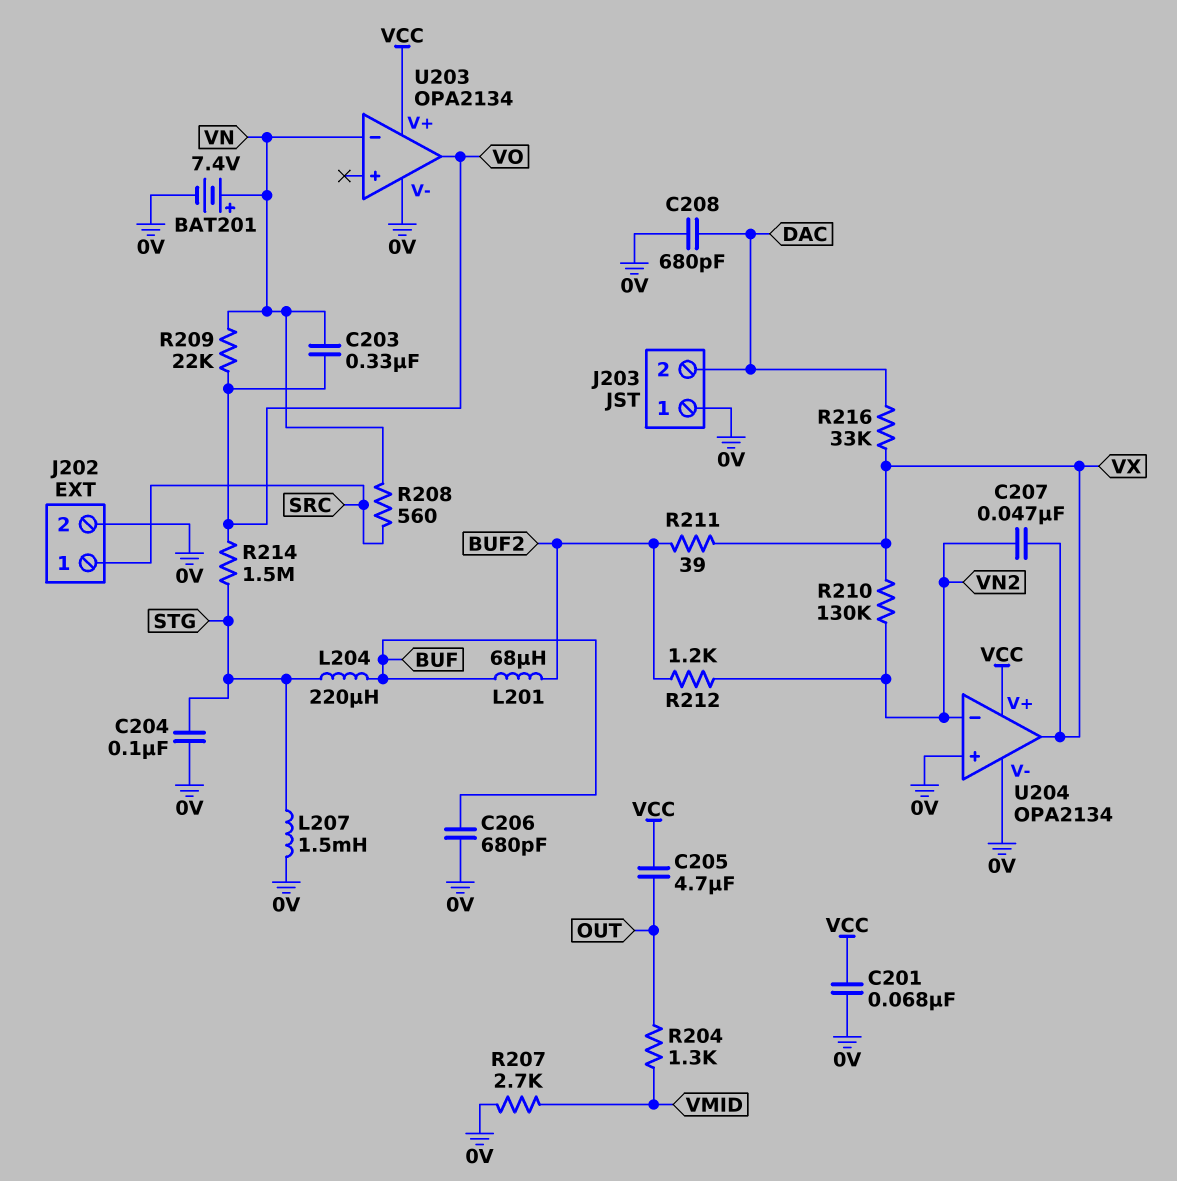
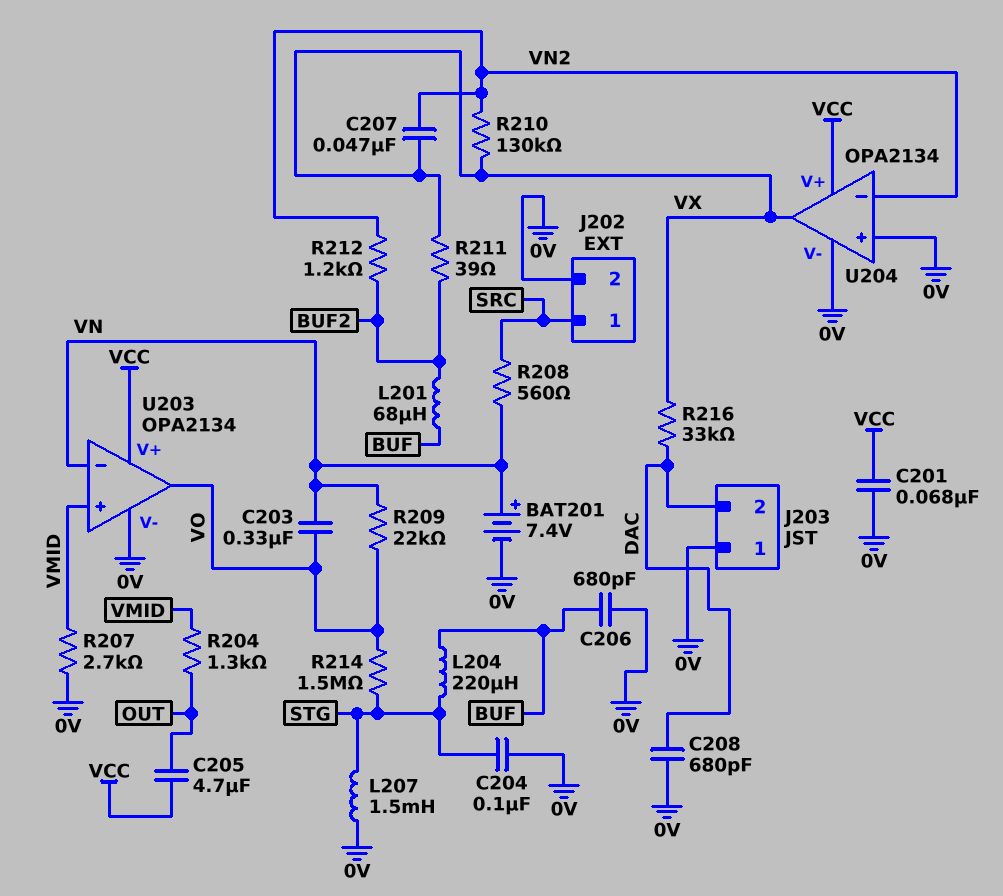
U203 pin in+: none -> VMID

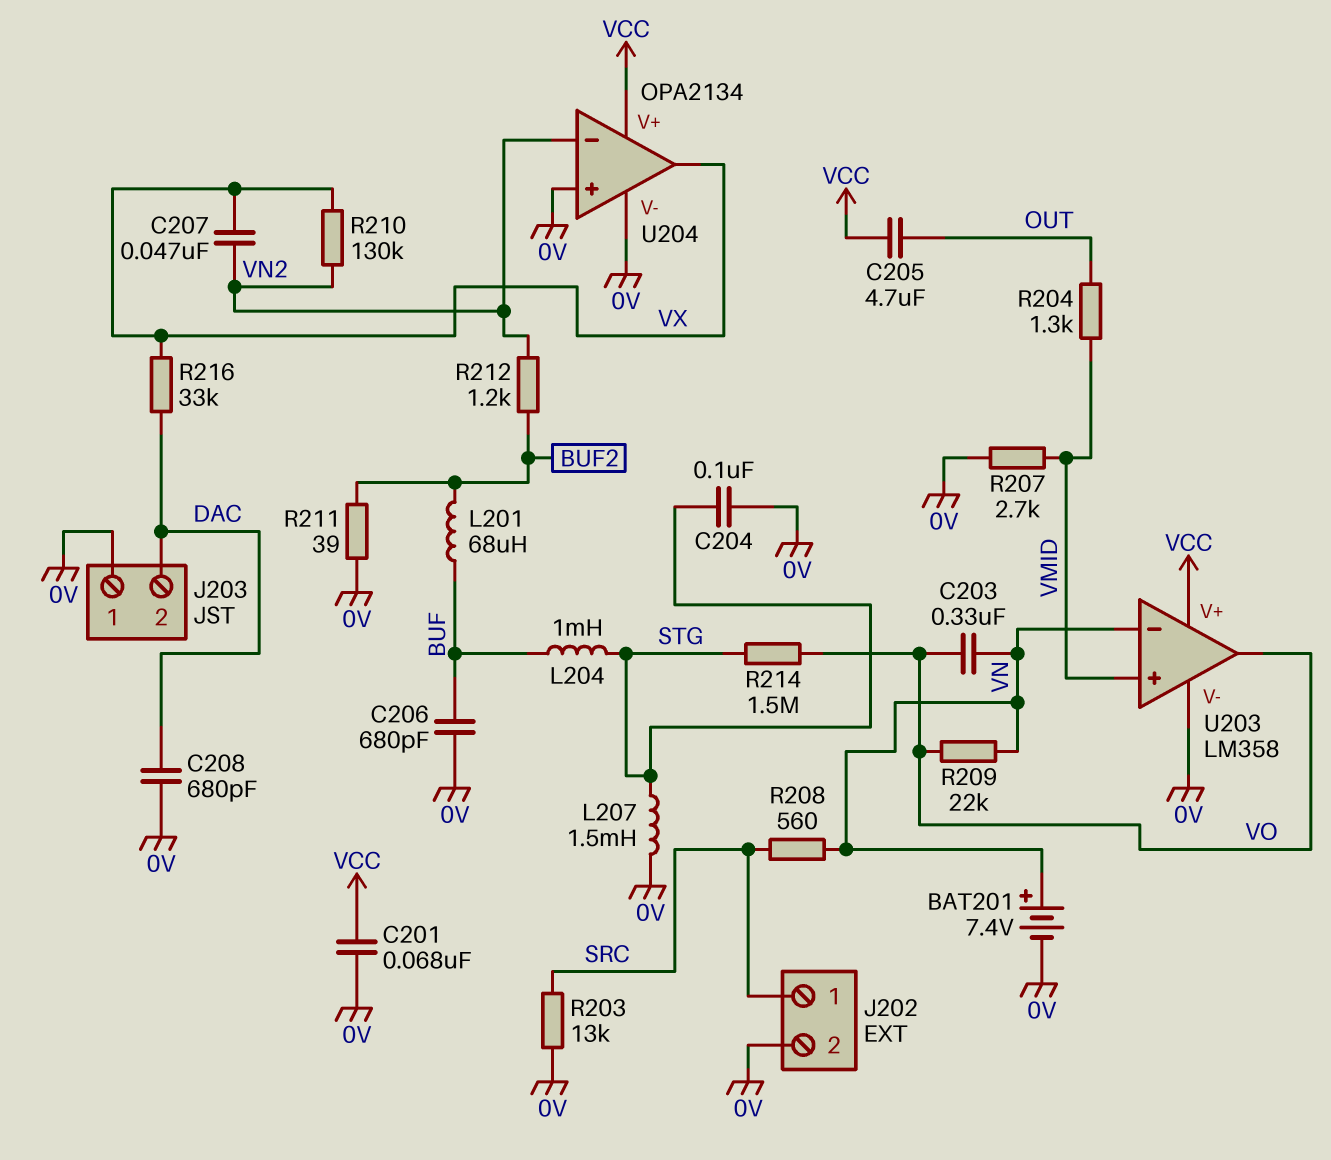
L204: 220uH (BUF, STG) -> 1mH (BUF, STG)
R203: none -> 13k (0V, SRC)
R211: 39 (BUF2, VX) -> 39 (0V, BUF2)
U203: OPA2134 -> LM358

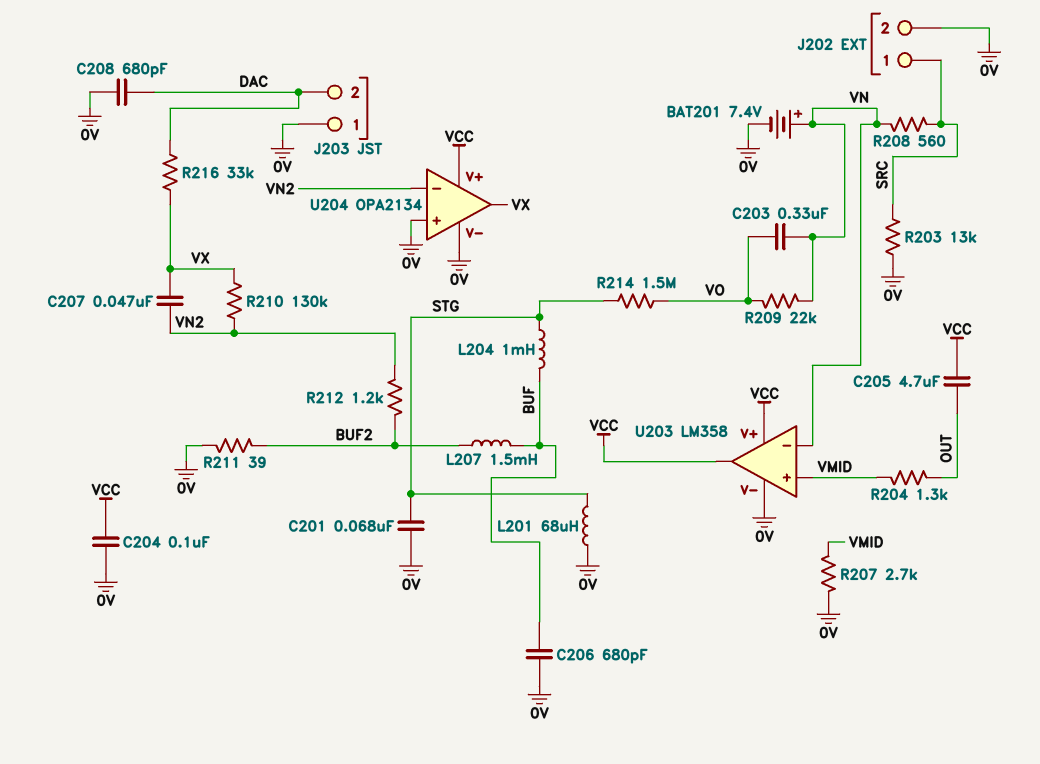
C201: 68nF (0V, VCC) -> 68nF (0V, STG)
C204: 100nF (0V, STG) -> 100nF (0V, VCC)
L201: 68uH (BUF, BUF2) -> 68uH (0V, STG)
L207: 1.5mH (0V, STG) -> 1.5mH (BUF, BUF2)
U203 pin out: VO -> VCC

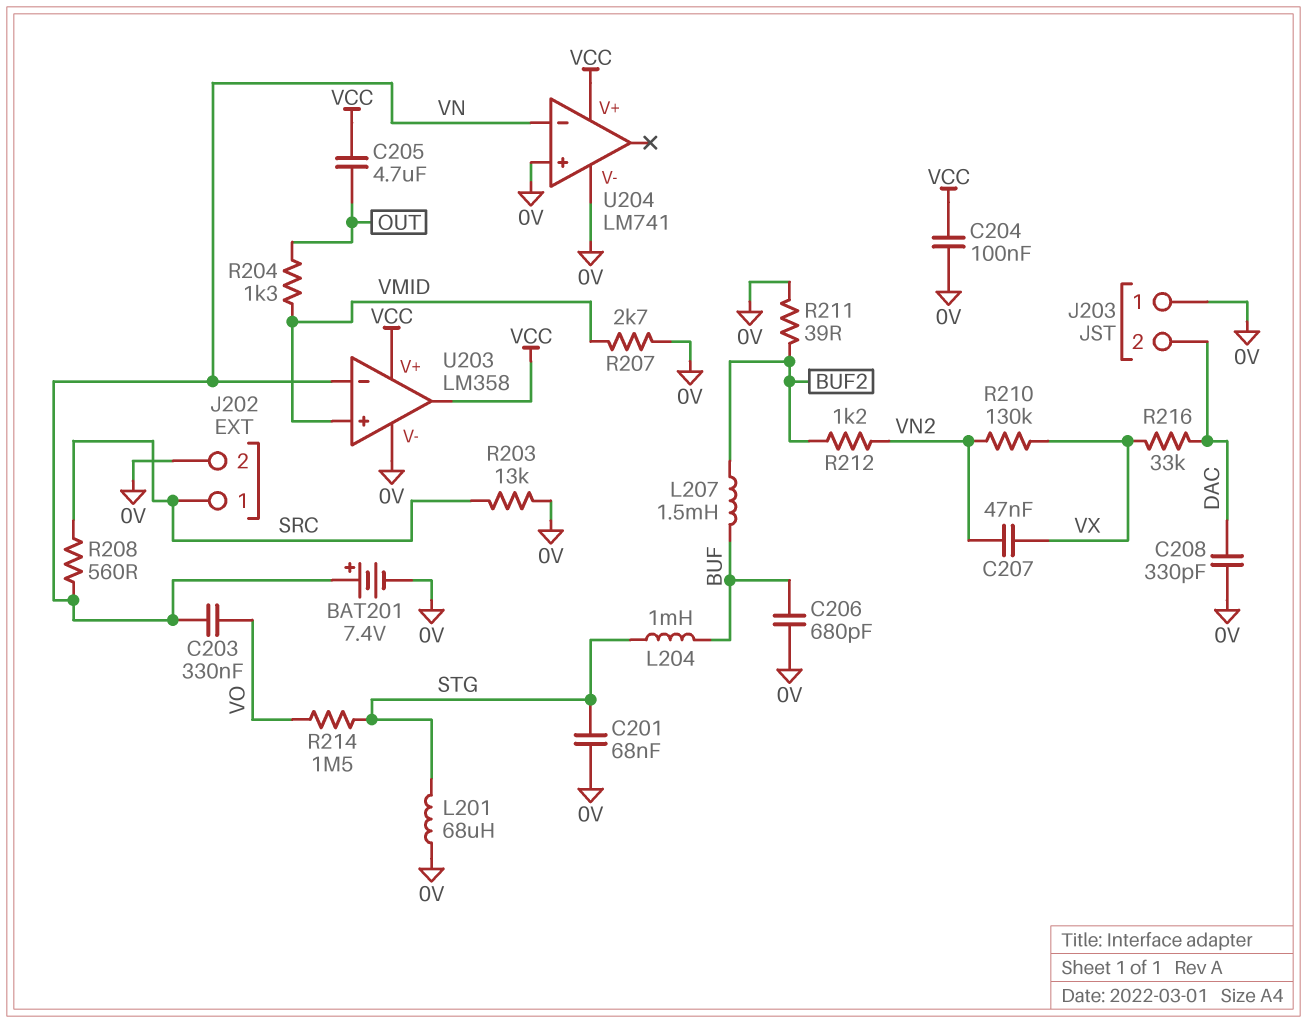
C208: 680pF (0V, DAC) -> 330pF (0V, DAC)
R209: 22k (VN, VO) -> none
U204: OPA2134 -> LM741
U204 pin in-: VN2 -> VN
U204 pin out: VX -> none

